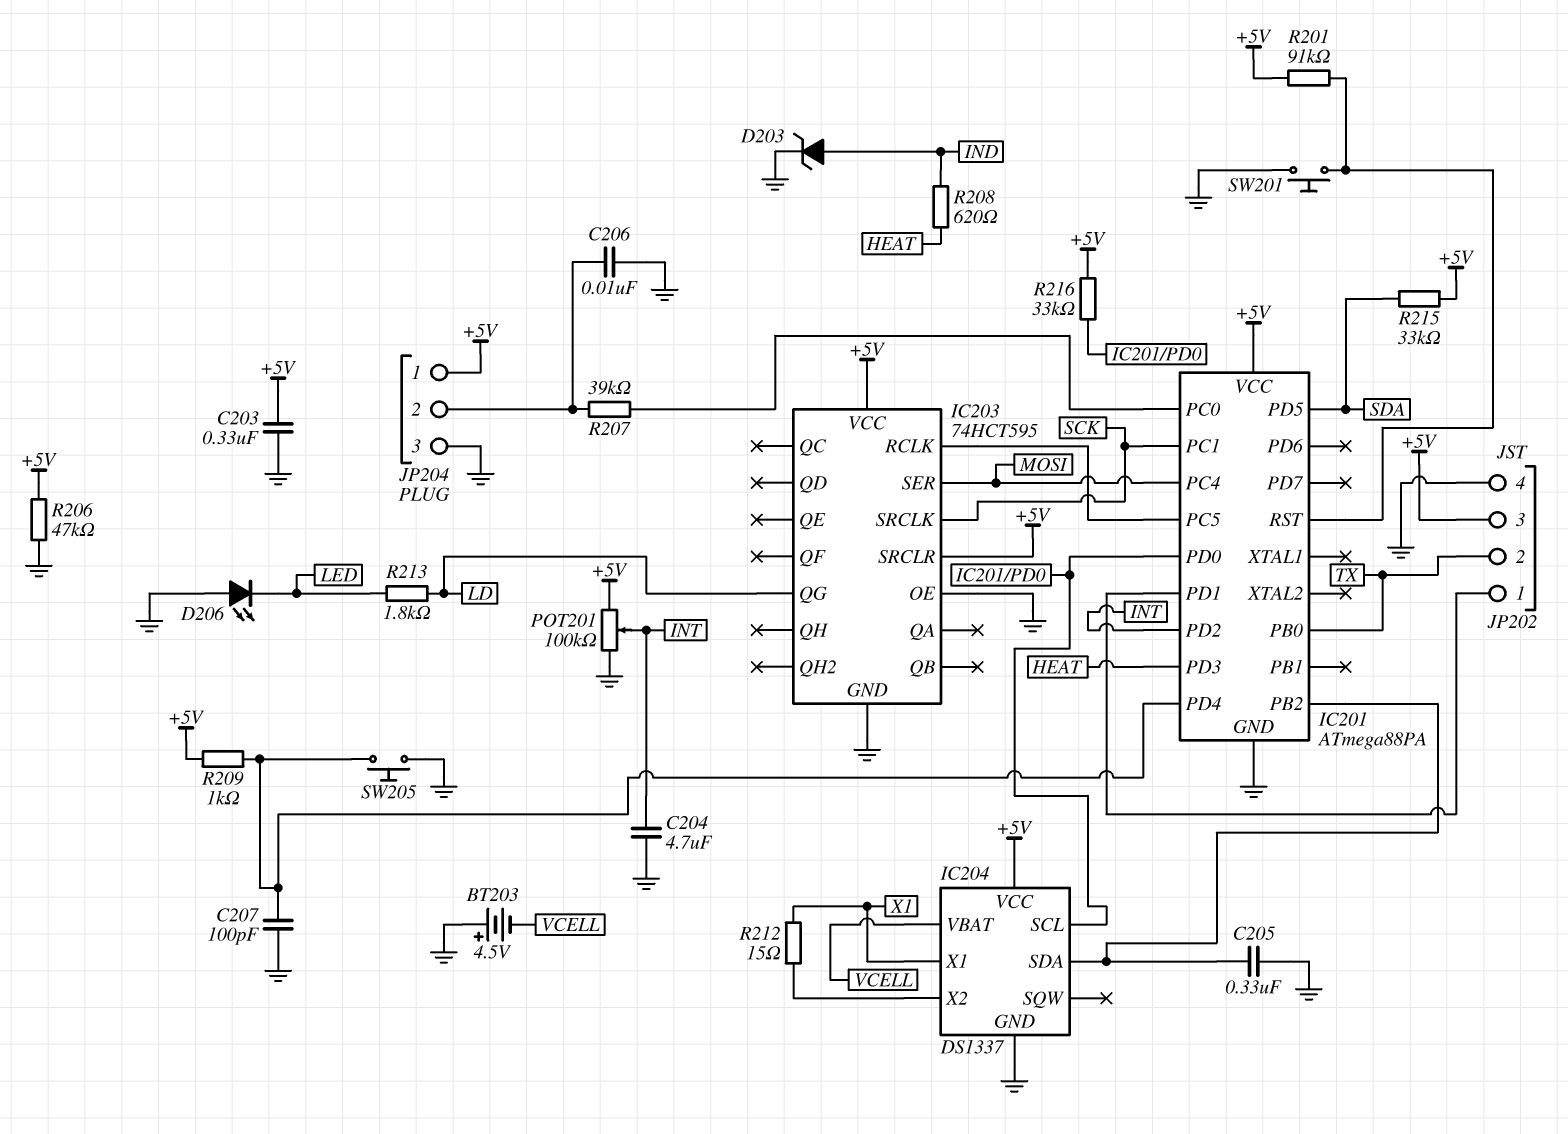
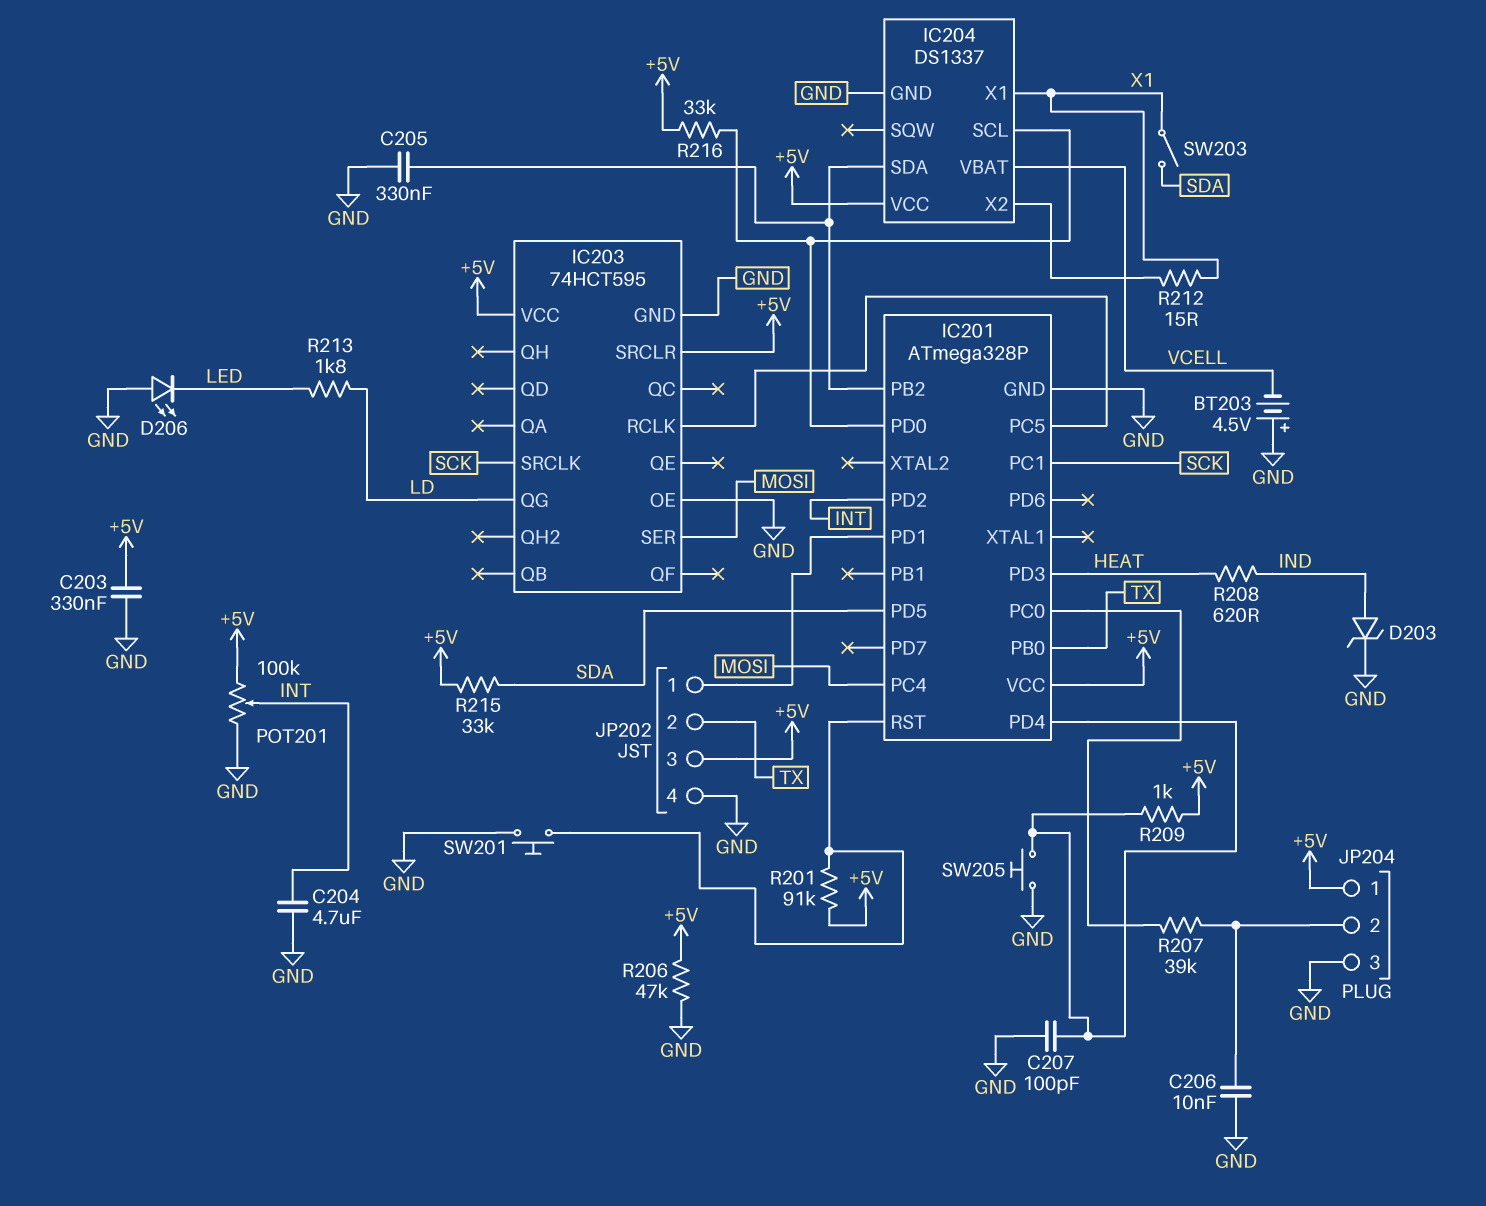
IC201: ATmega88PA -> ATmega328P
SW203: none -> switch (SDA, X1)

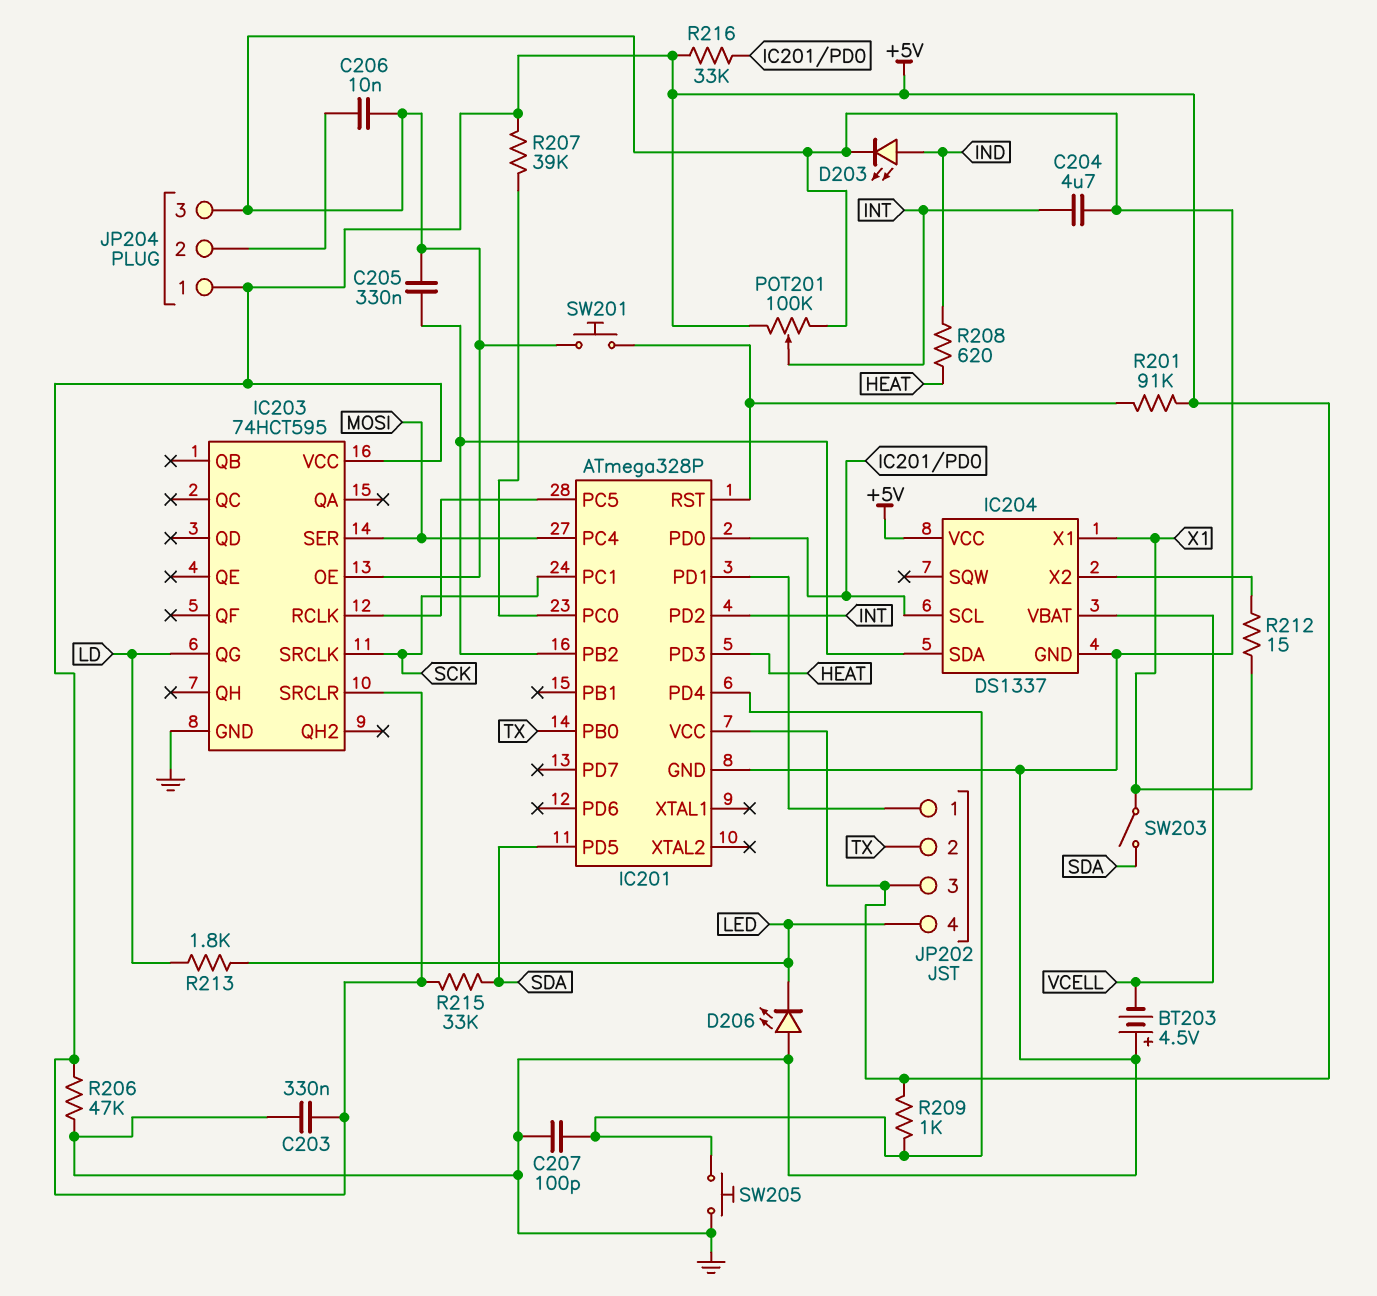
D203: zener (A IND, K GND) -> LED (A IND, K GND)
JP202 pin 4: GND -> LED
R207: 39k (IC201/PC0, JP204/2) -> 39k (+5V, IC201/PC0)

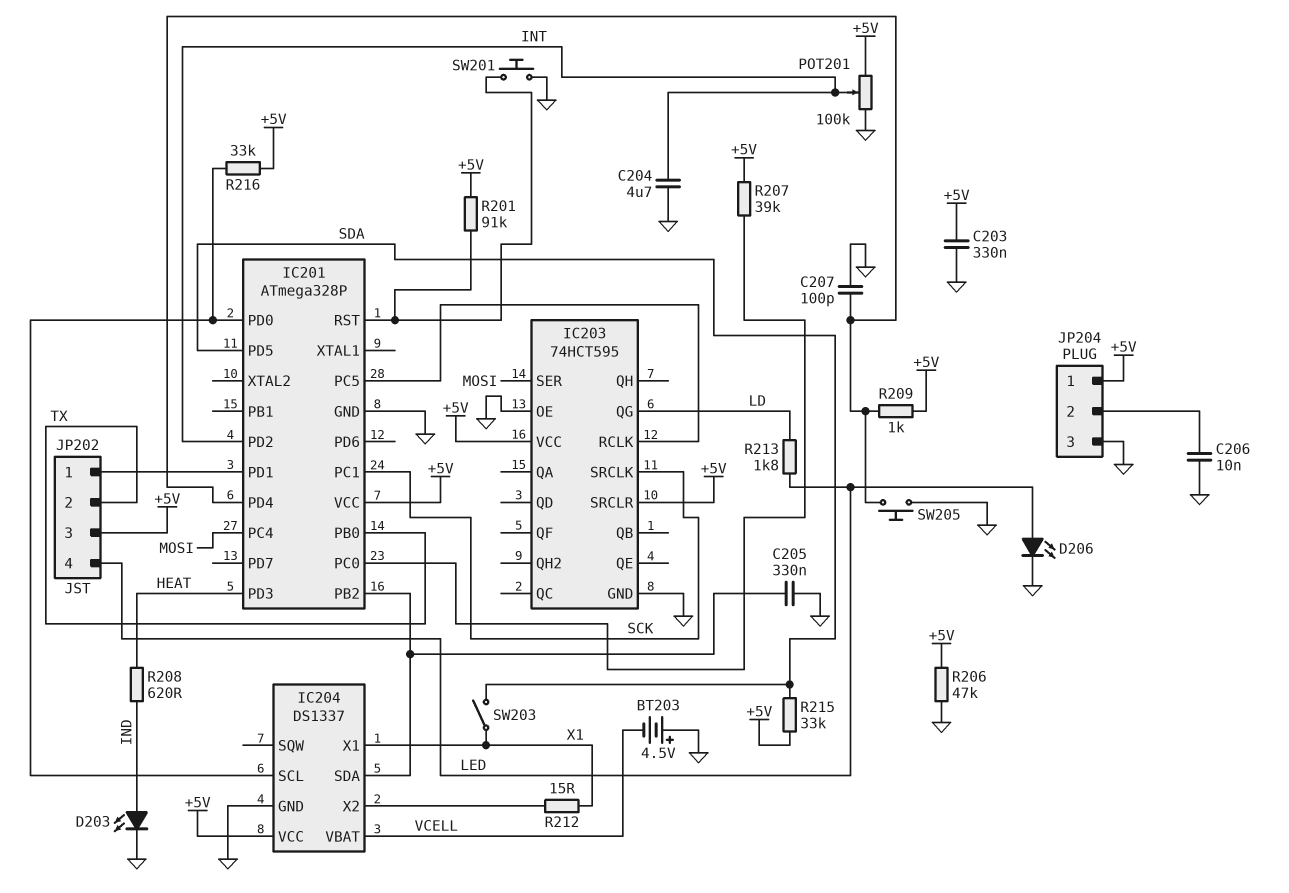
D206: LED (A GND, K LED) -> LED (A LED, K GND)

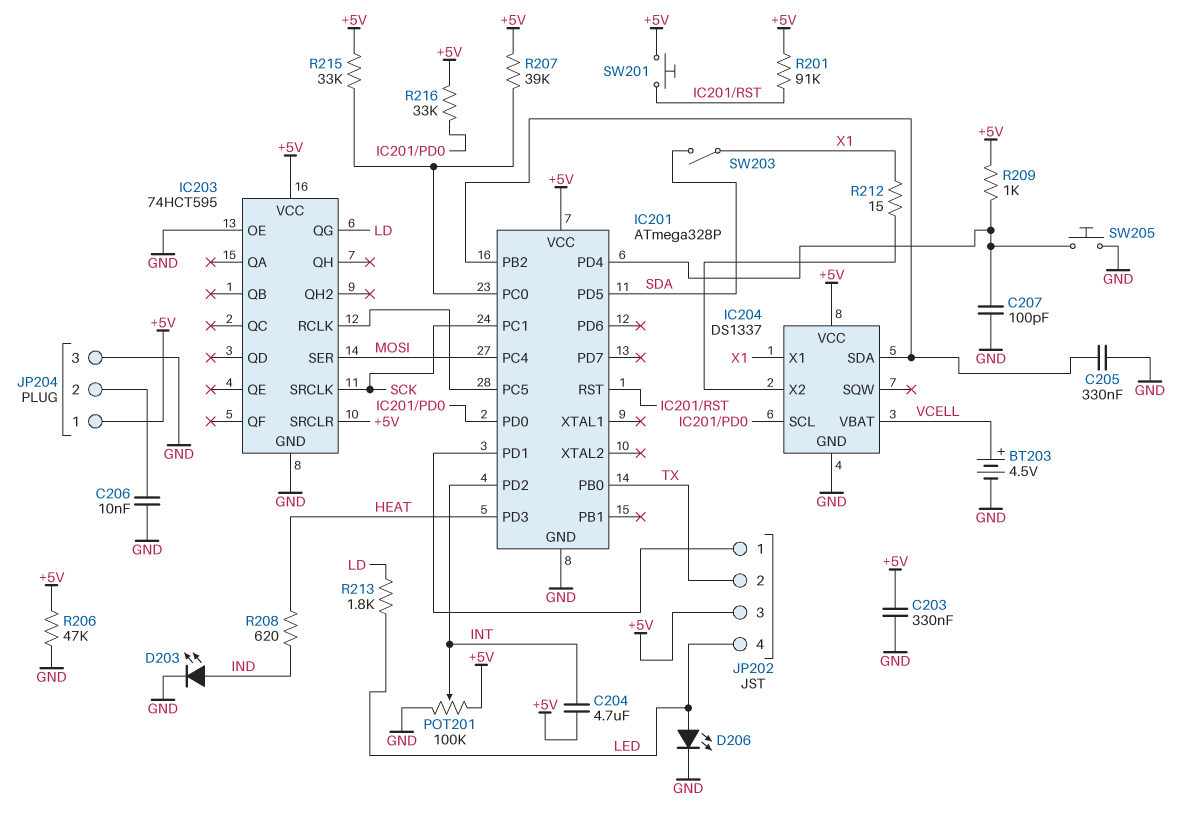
BT203: 4.5V (plus GND, minus VCELL) -> 4.5V (plus VCELL, minus GND)
C204: 4.7uF (GND, INT) -> 4.7uF (+5V, INT)
R215: 33k (+5V, SDA) -> 33k (+5V, IC201/PC0)
SW201: button (GND, IC201/RST) -> button (+5V, IC201/RST)

